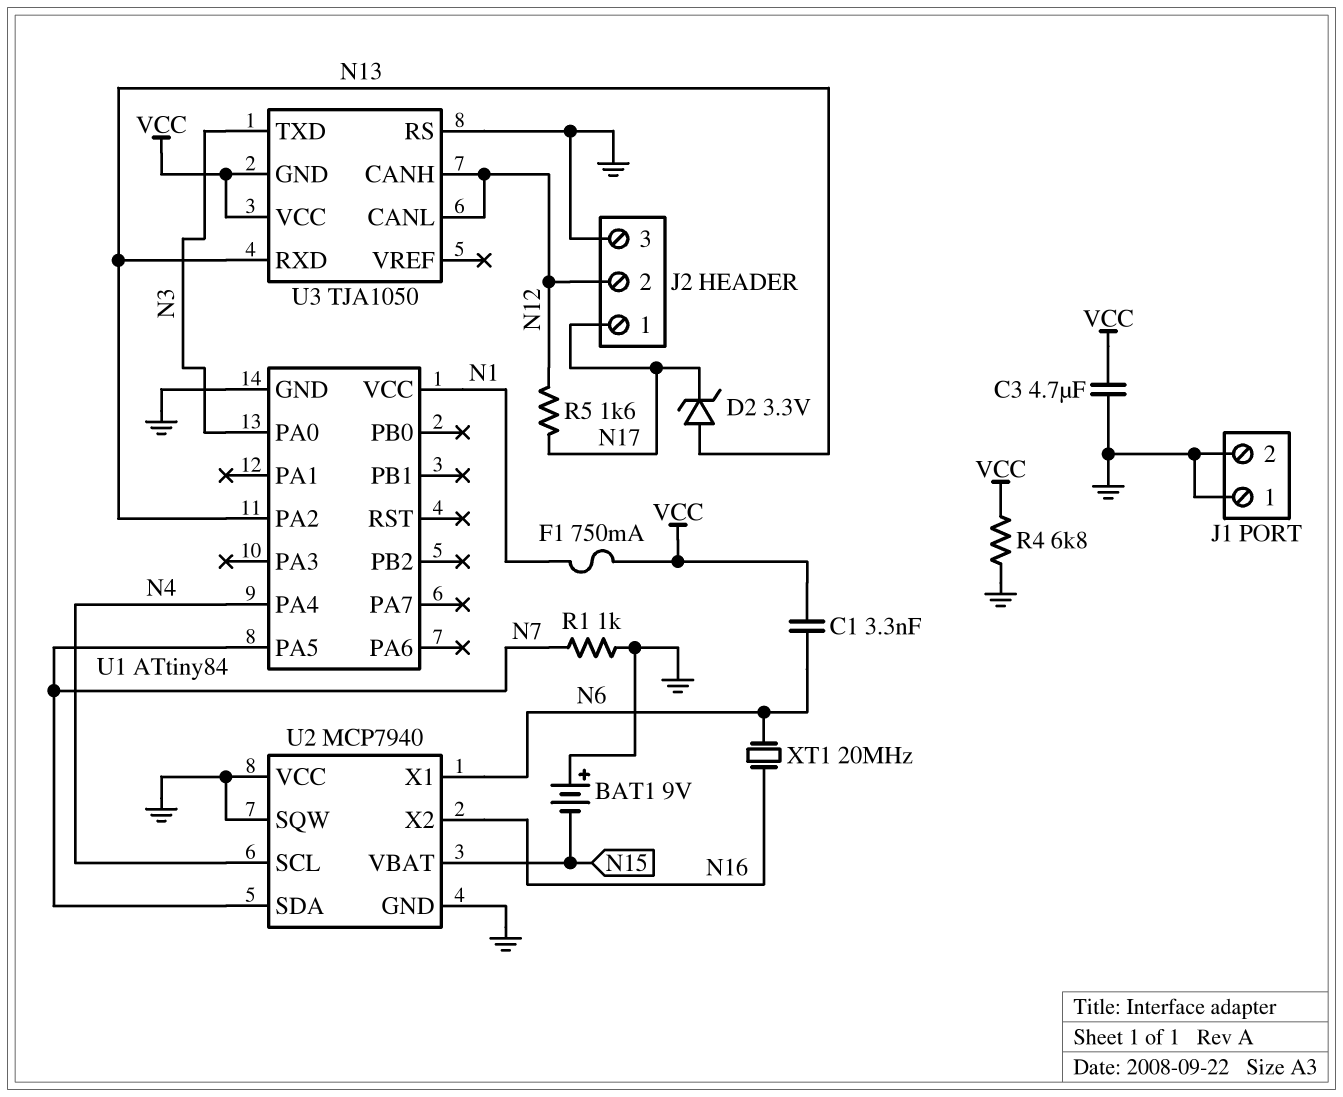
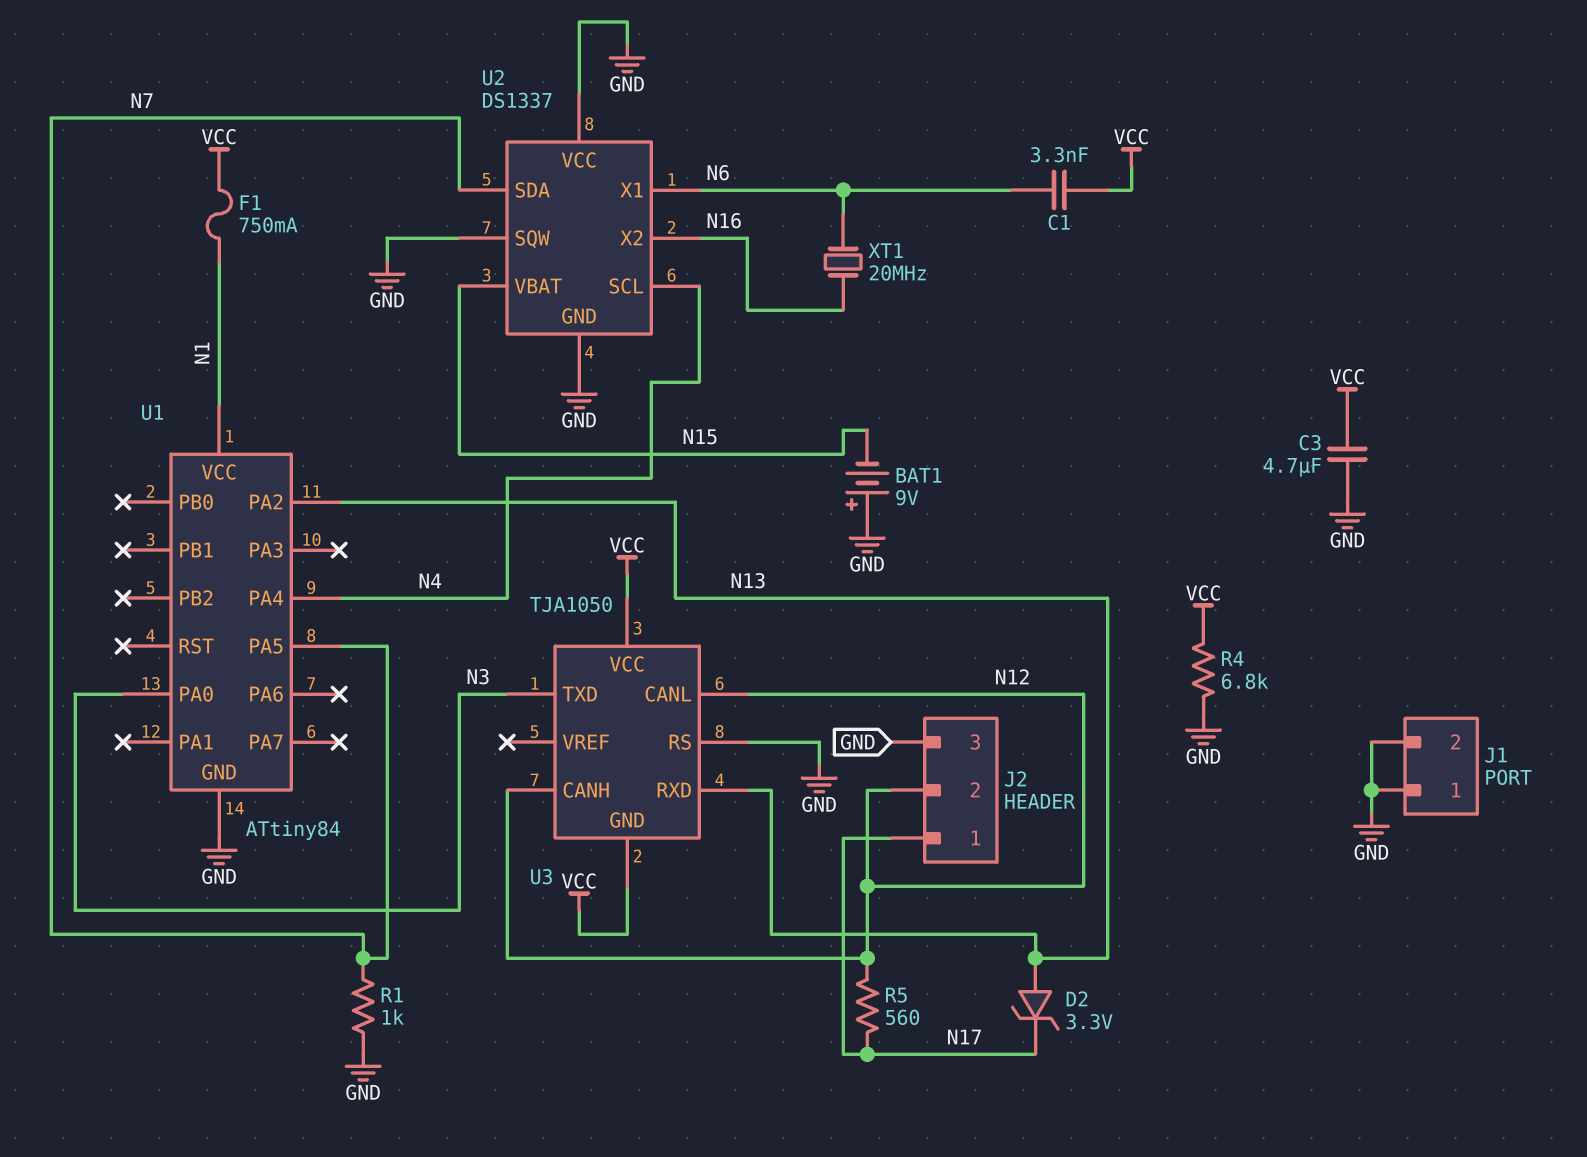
R5: 1.6k (N12, N17) -> 560 (N12, N17)
U2: MCP7940 -> DS1337

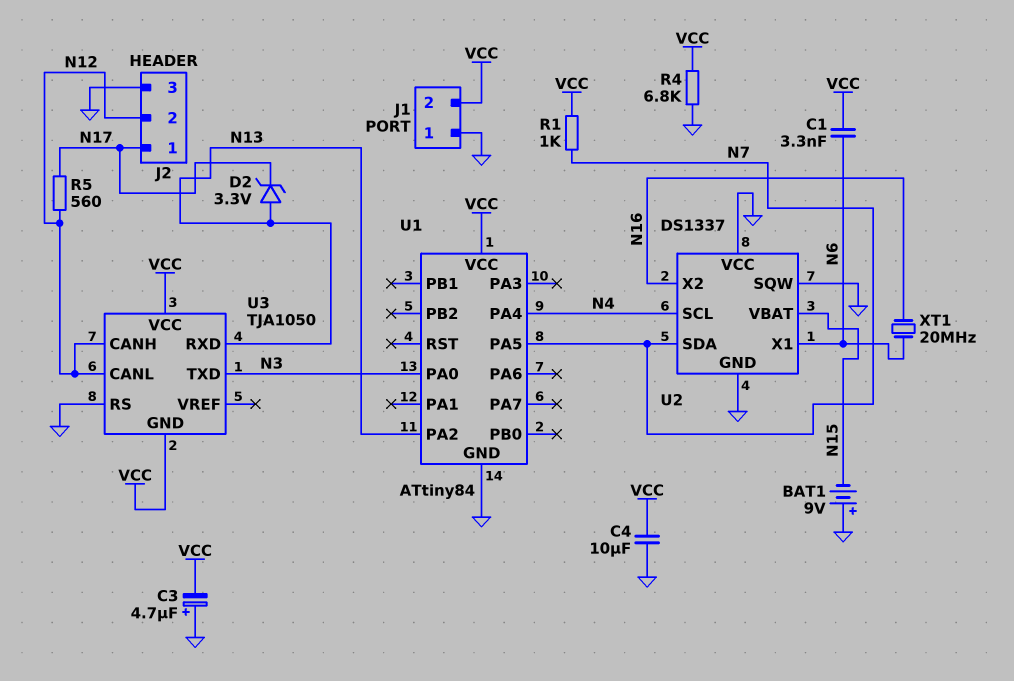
C3: 4.7uF (GND, VCC) -> 4.7uF (plus GND, minus VCC)
C4: none -> 10uF (GND, VCC)
F1: 750mA (N1, VCC) -> none
J1 pin 2: GND -> VCC
R1: 1k (GND, N7) -> 1k (N7, VCC)
U1 pin VCC: N1 -> VCC

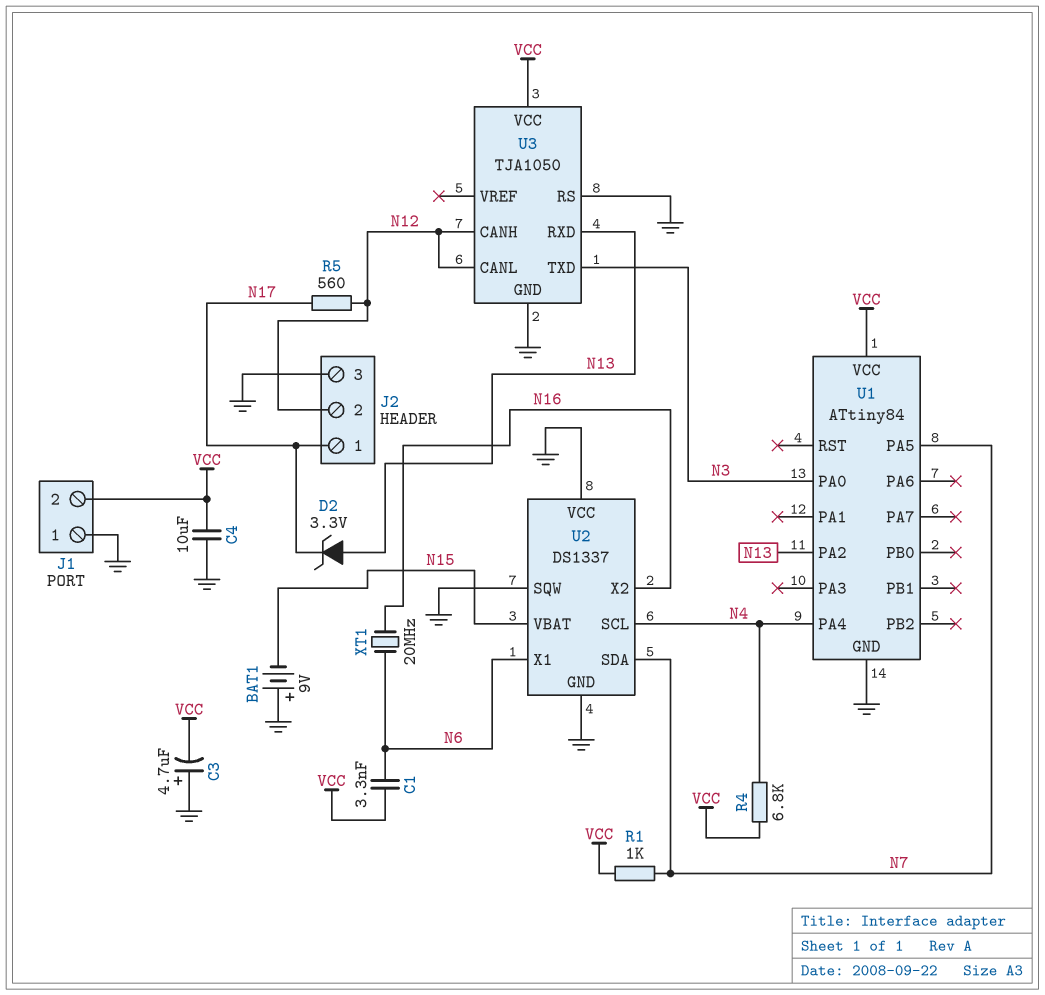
R4: 6.8k (GND, VCC) -> 6.8k (N4, VCC)
U3 pin GND: VCC -> GND

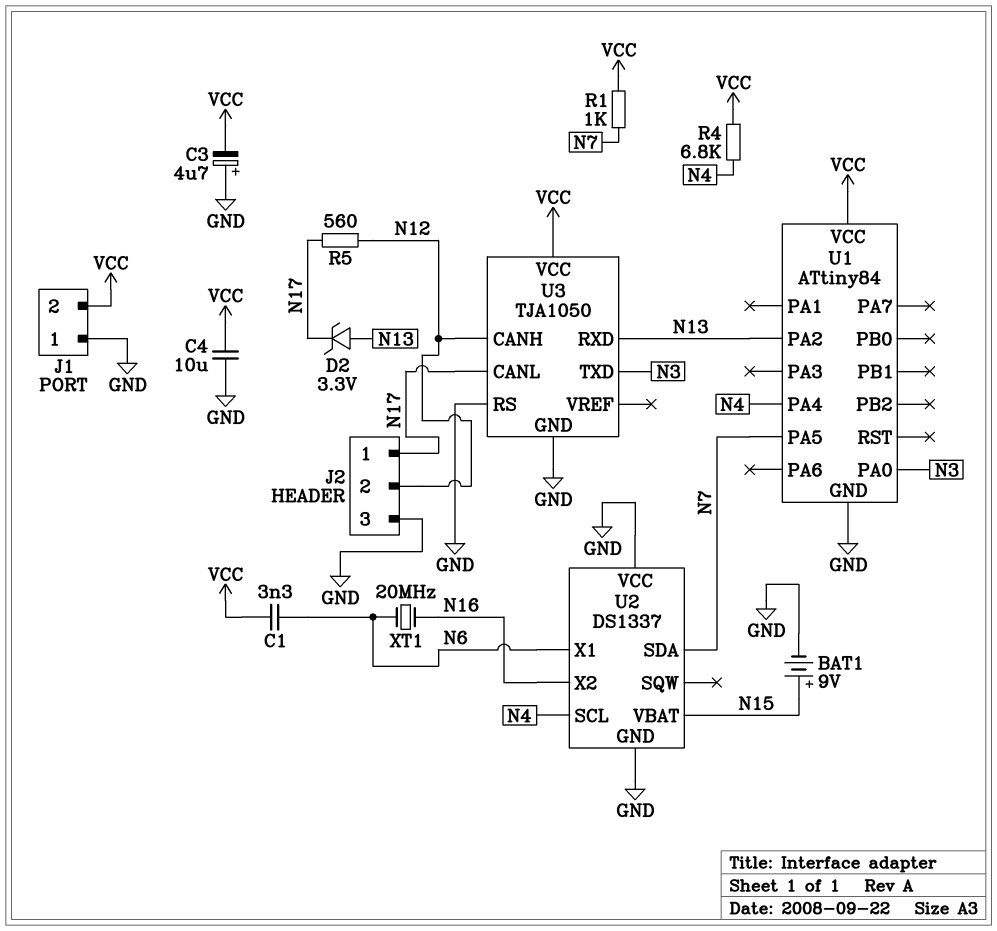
BAT1: 9V (plus GND, minus N15) -> 9V (plus N15, minus GND)
U2 pin SQW: GND -> none
U3 pin CANL: N12 -> N17

